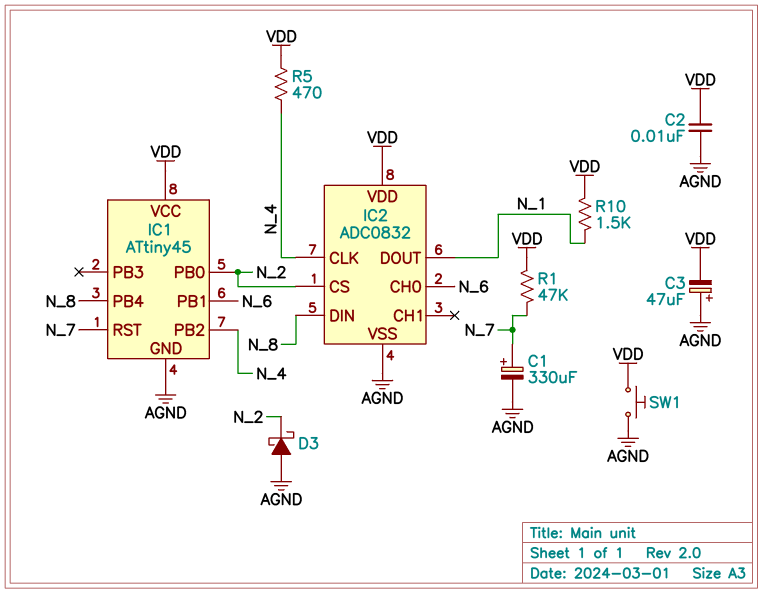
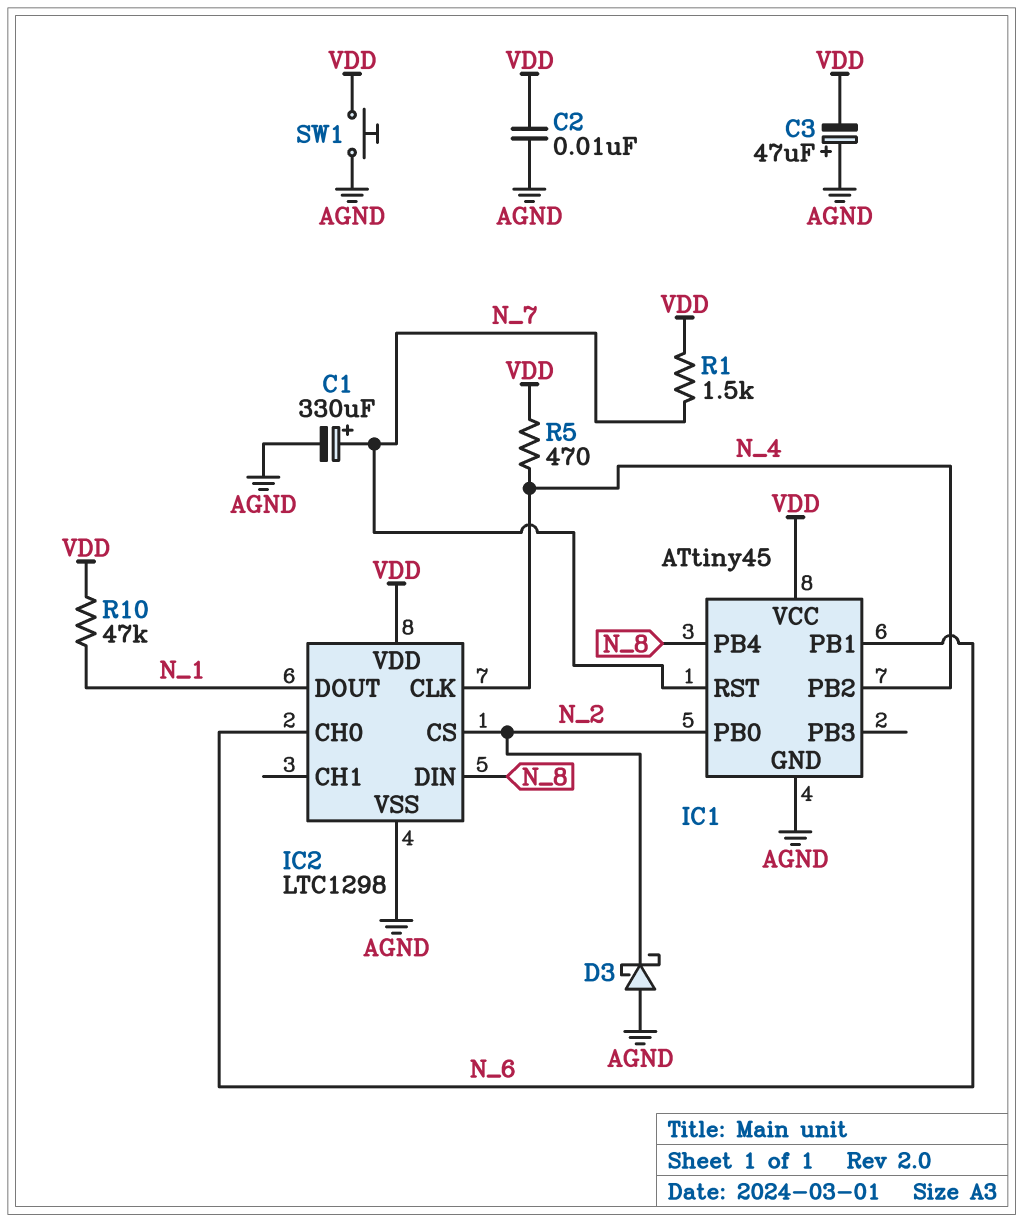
IC2: ADC0832 -> LTC1298
R1: 47k (N_7, VDD) -> 1.5k (N_7, VDD)
R10: 1.5k (N_1, VDD) -> 47k (N_1, VDD)

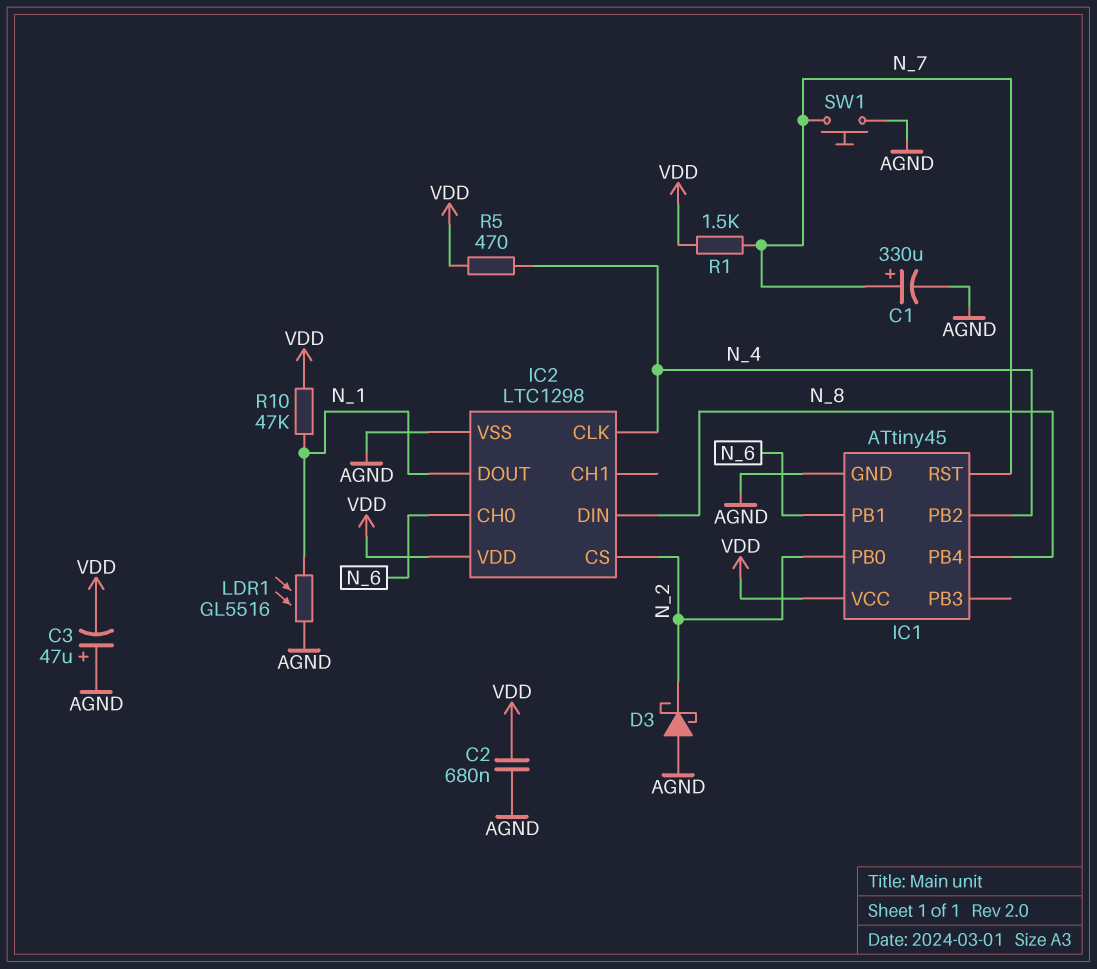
C2: 10nF (AGND, VDD) -> 680nF (AGND, VDD)
LDR1: none -> GL5516 (AGND, N_1)
SW1: button (AGND, VDD) -> button (AGND, N_7)

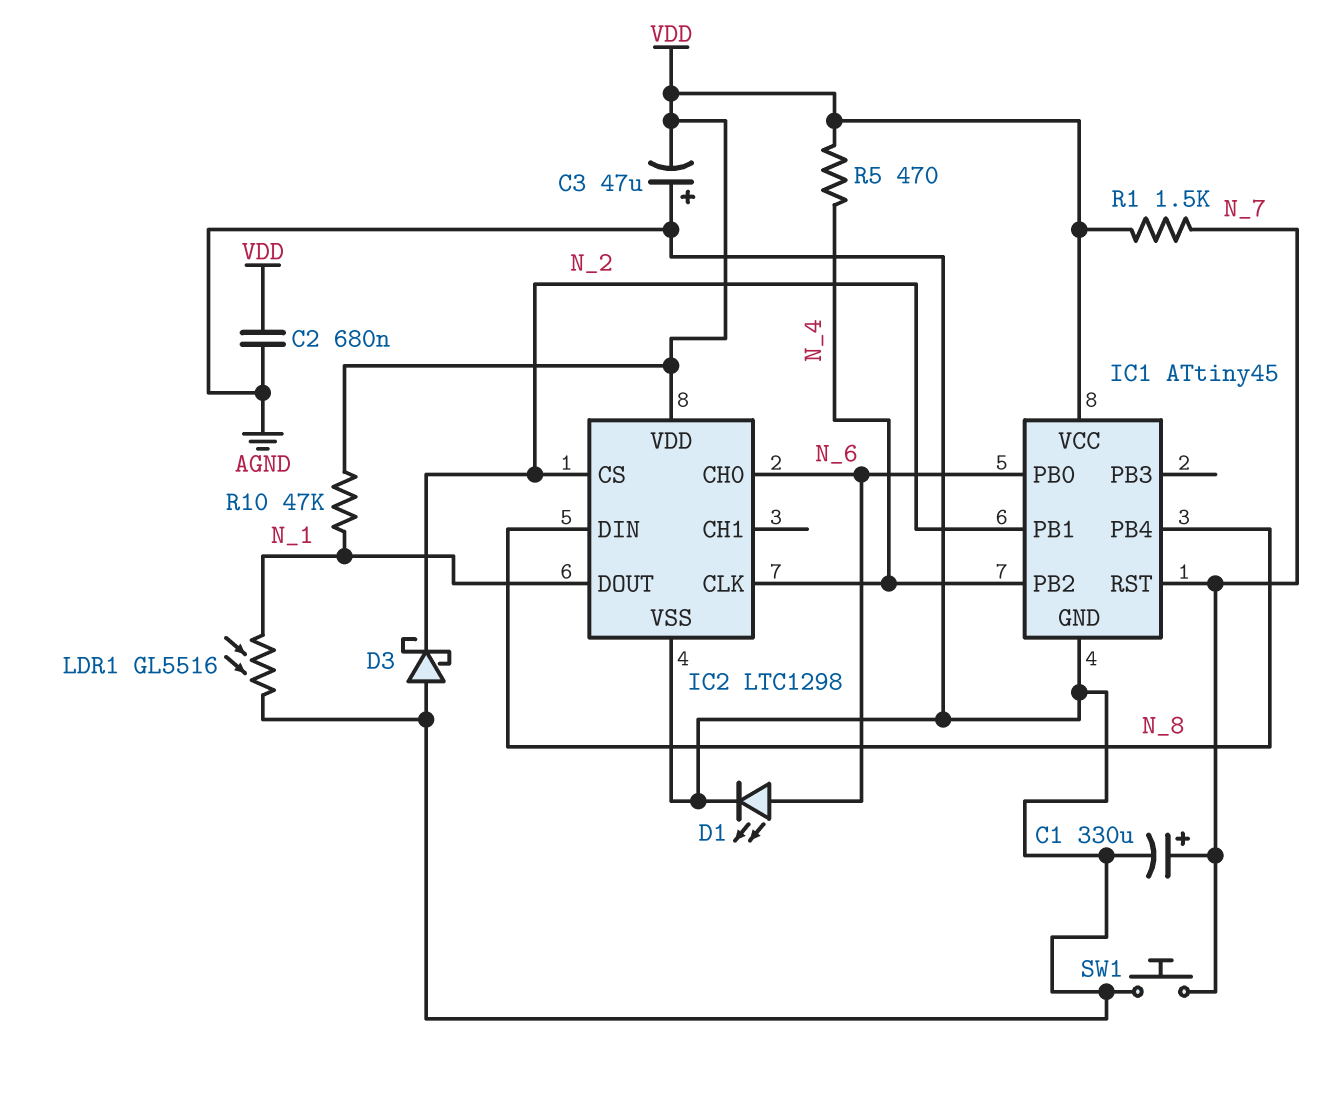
D1: none -> LED (A N_6, K AGND)
IC1 pin PB0: N_2 -> N_6
IC1 pin PB1: N_6 -> N_2

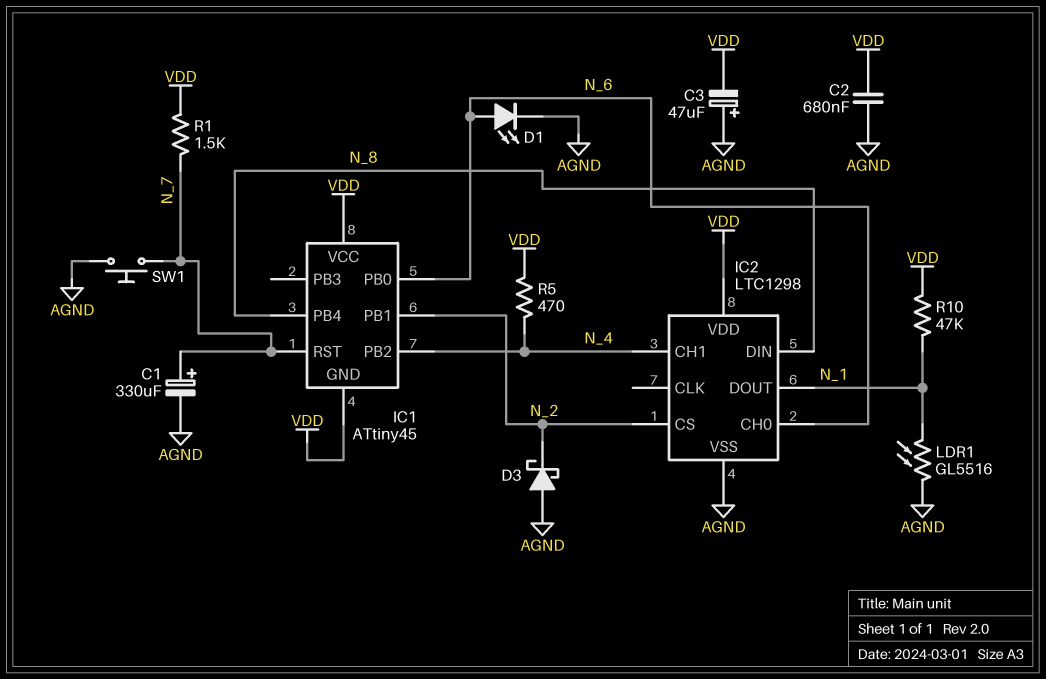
IC1 pin GND: AGND -> VDD
IC2 pin CH1: none -> N_4
IC2 pin CLK: N_4 -> none

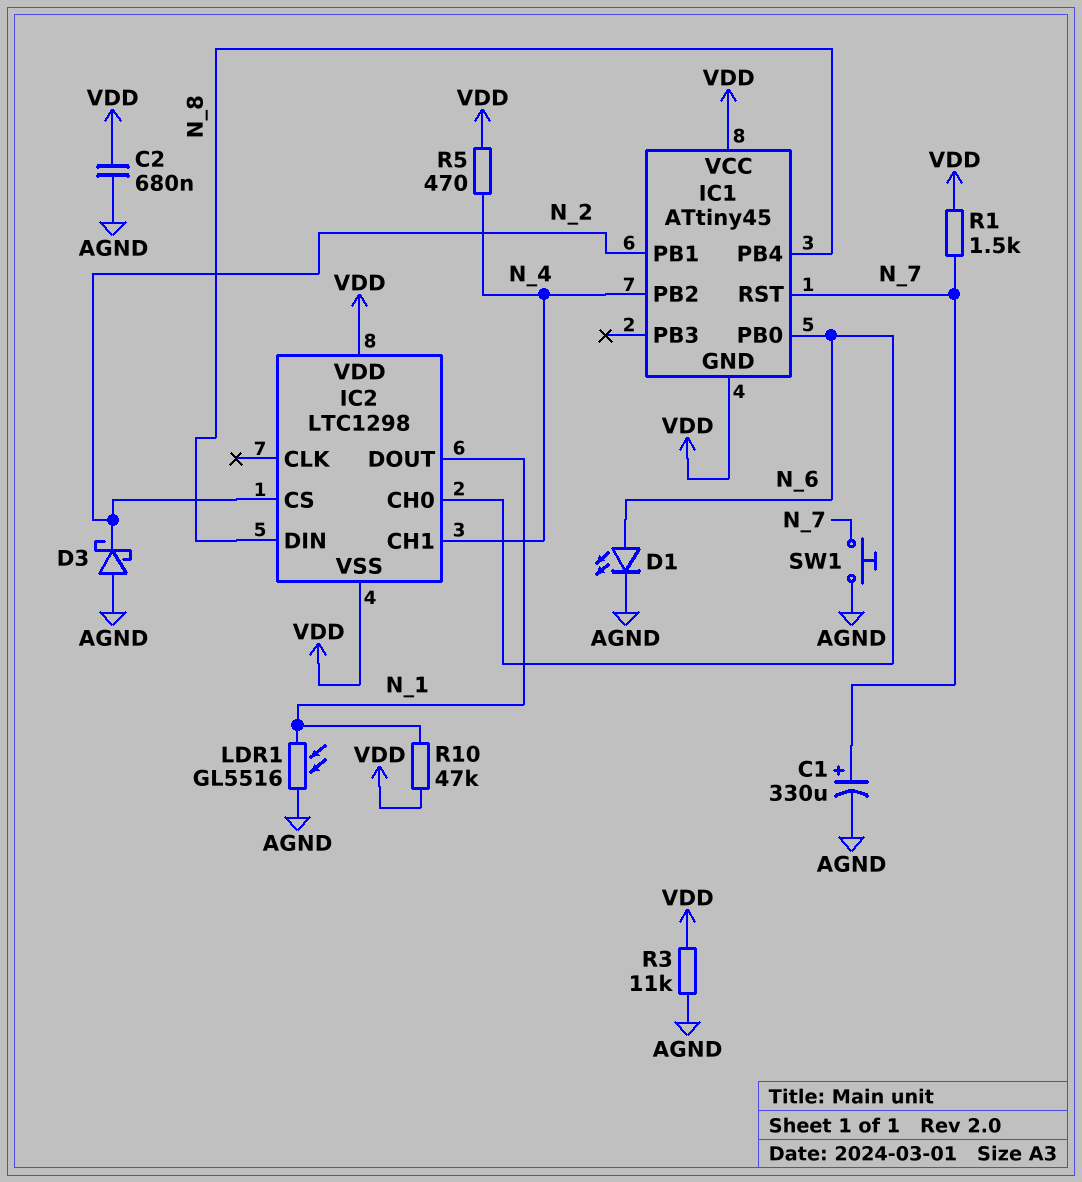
C3: 47uF (plus AGND, minus VDD) -> none
IC2 pin VSS: AGND -> VDD
R3: none -> 11k (AGND, VDD)

